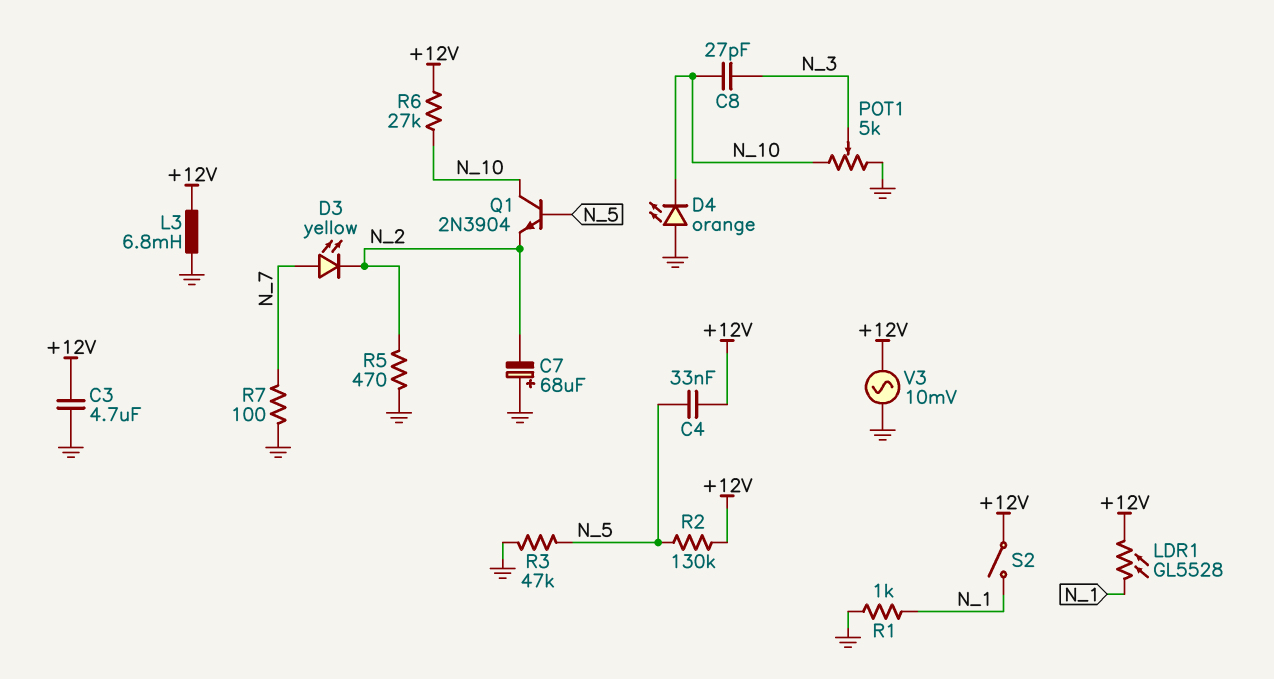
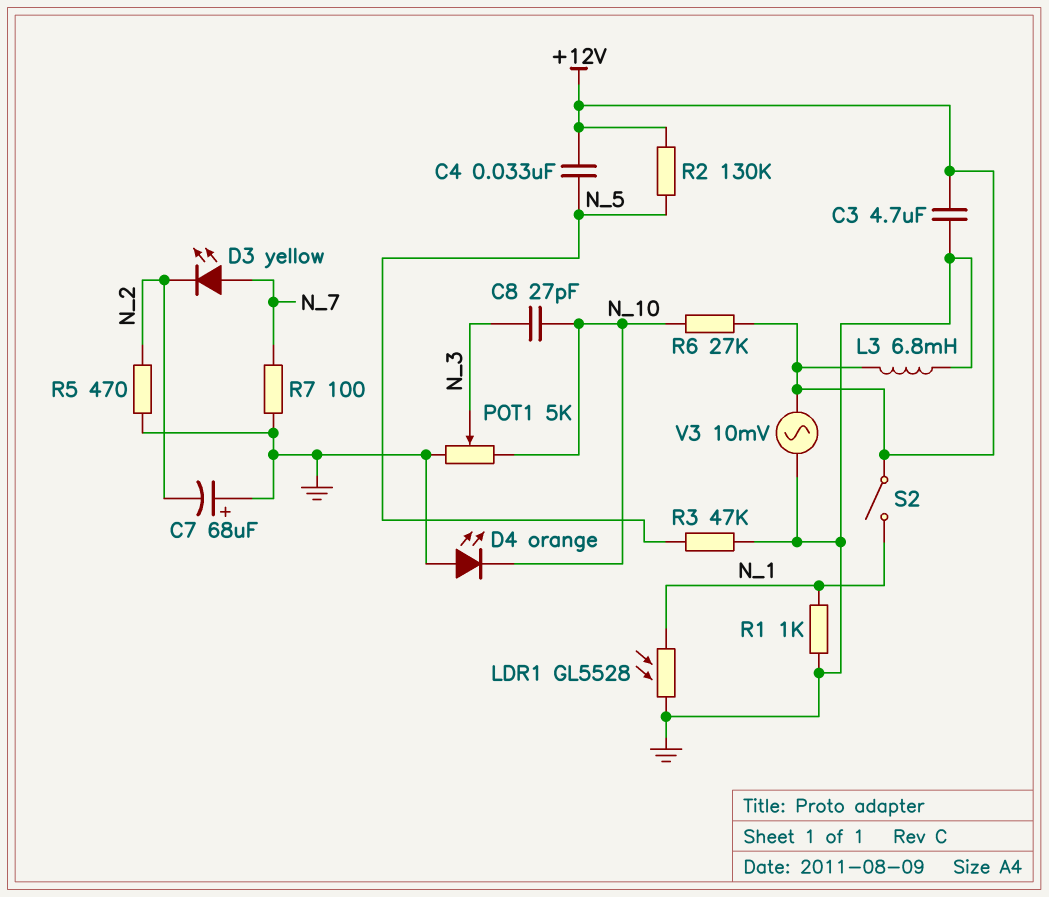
LDR1: GL5528 (+12V, N_1) -> GL5528 (GND, N_1)
Q1: NPN 2N3904 (B N_5, C N_10, E N_2) -> none

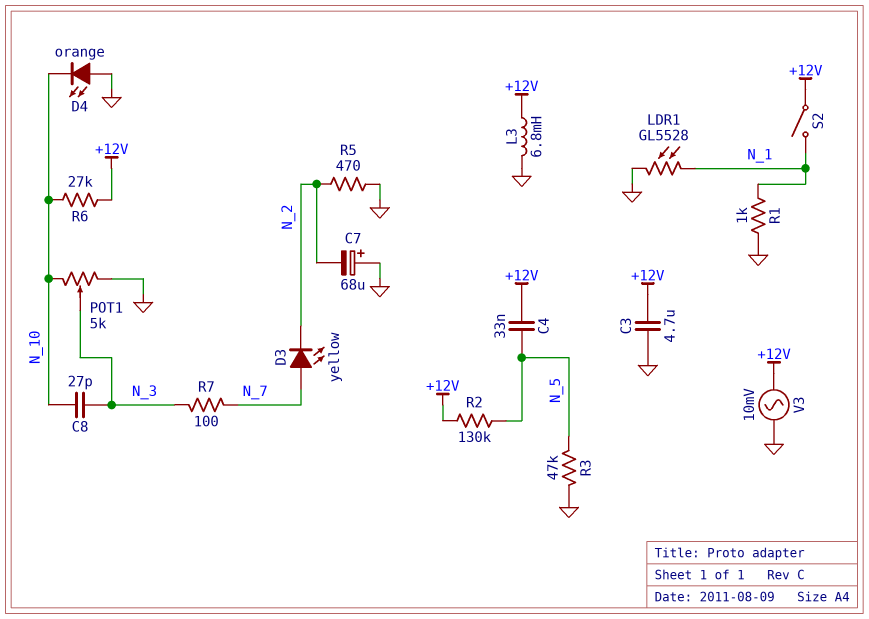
R7: 100 (GND, N_7) -> 100 (N_3, N_7)

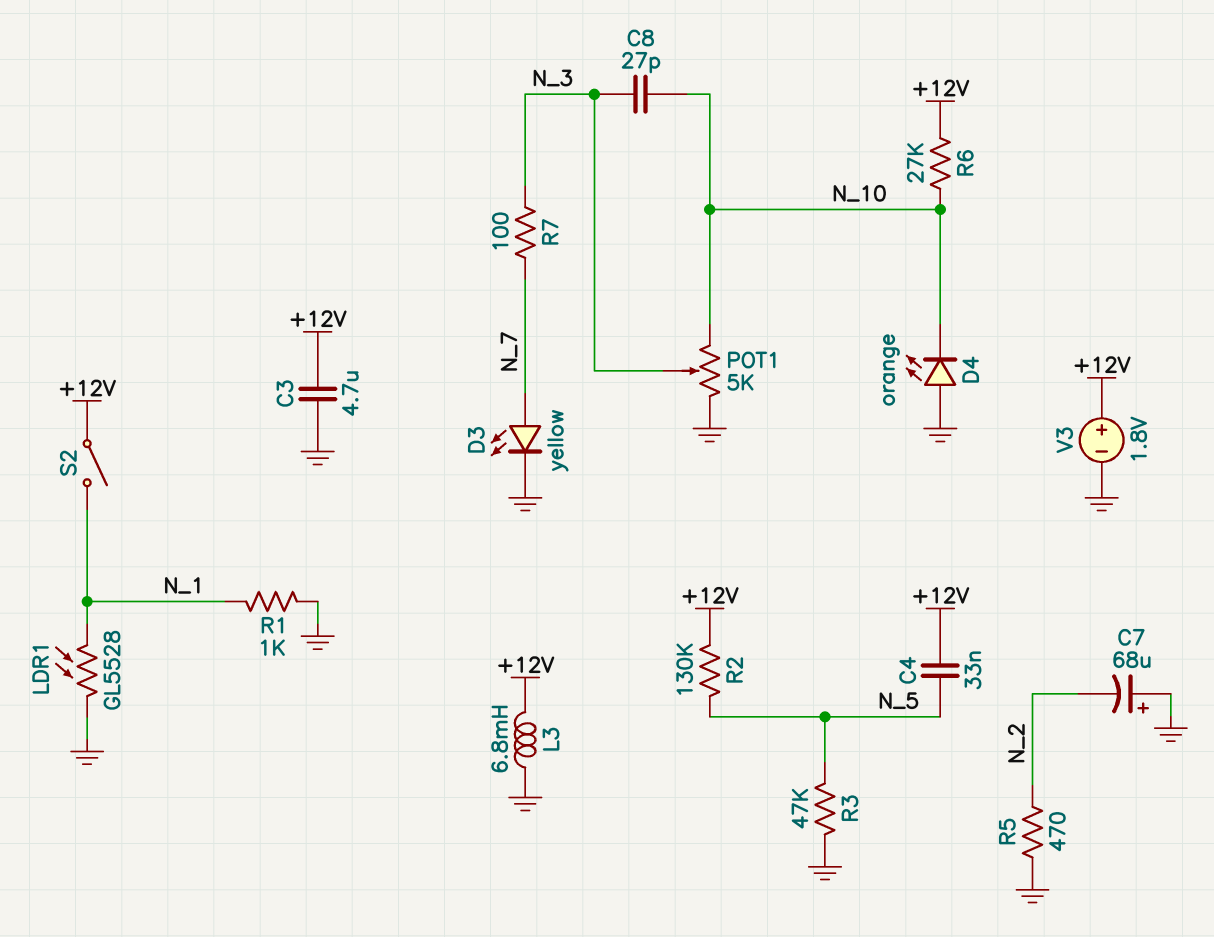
D3: LED yellow (A N_7, K N_2) -> LED yellow (A N_7, K GND)
V3: AC 10mV (+12V, GND) -> 1.8V (plus +12V, minus GND)

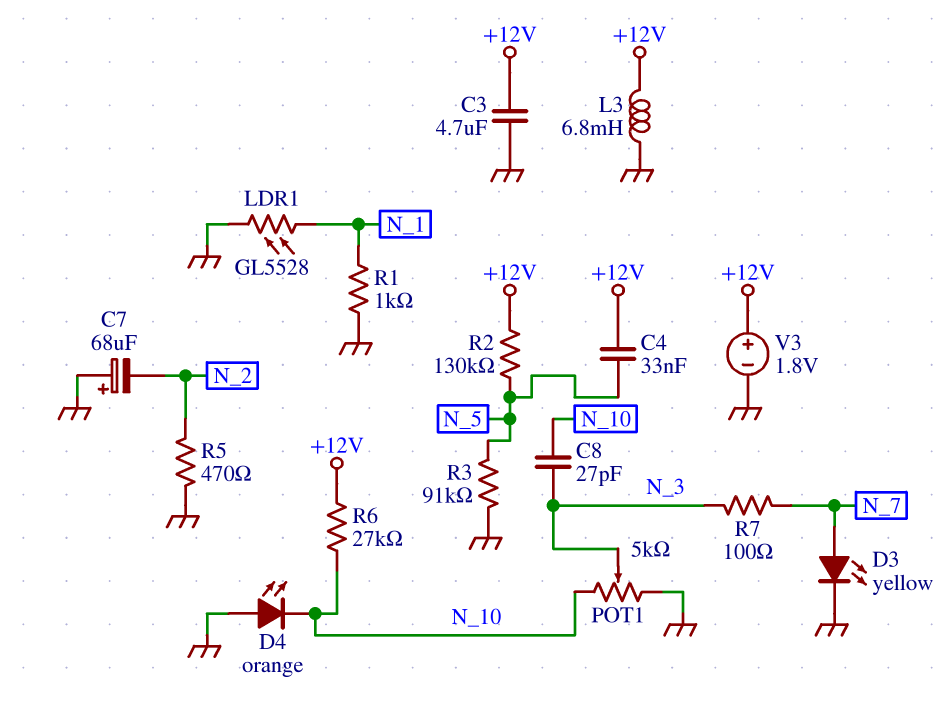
R3: 47k (GND, N_5) -> 91k (GND, N_5)
S2: switch (+12V, N_1) -> none

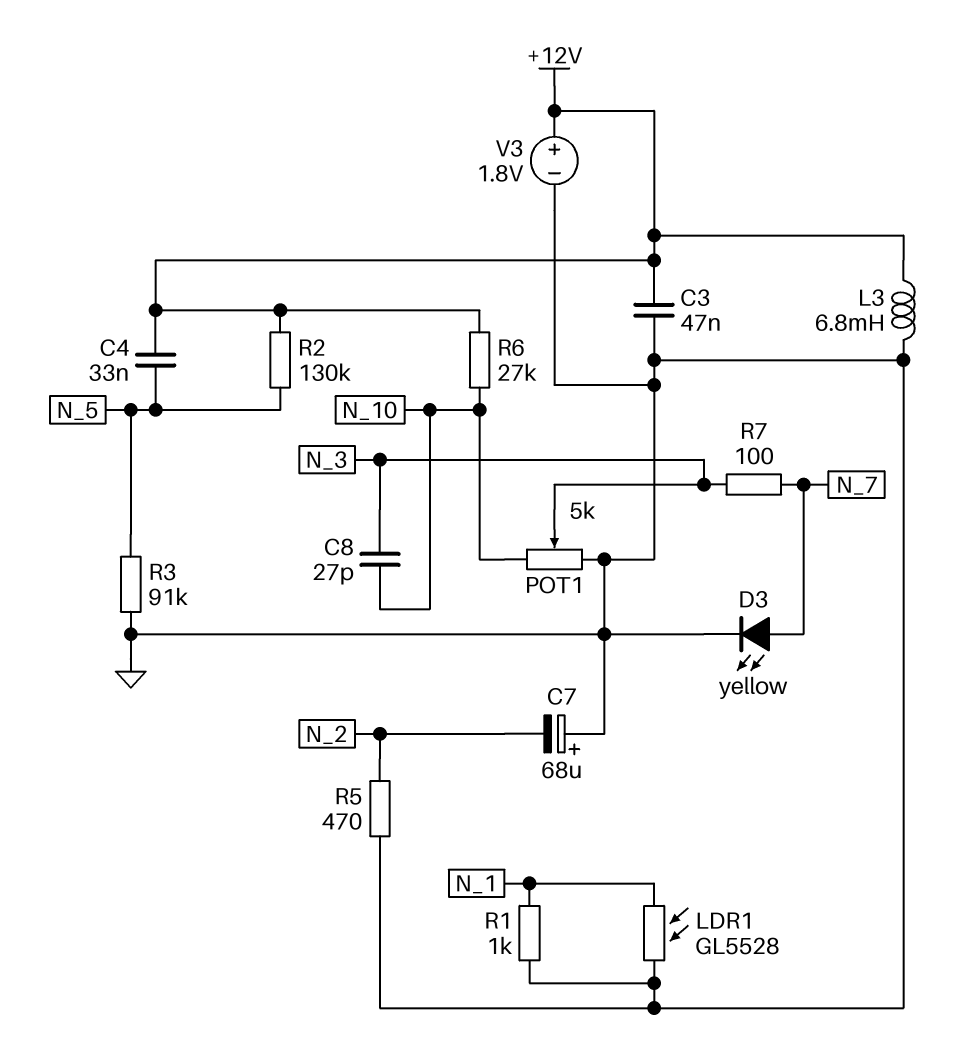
C3: 4.7uF (+12V, GND) -> 47nF (+12V, GND)
D4: LED orange (A GND, K N_10) -> none

